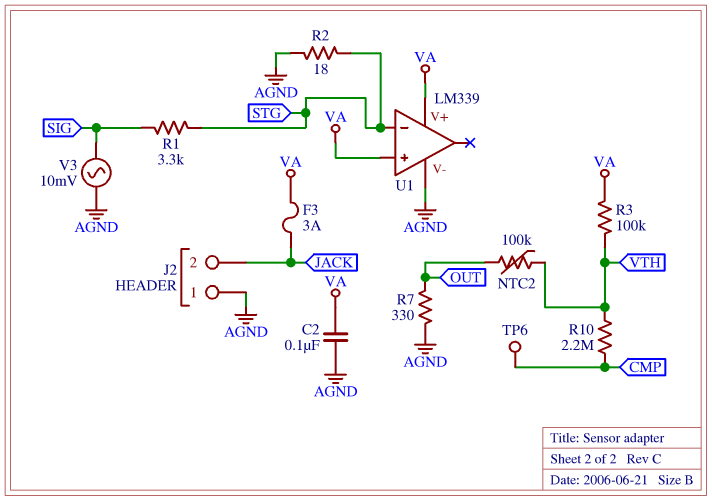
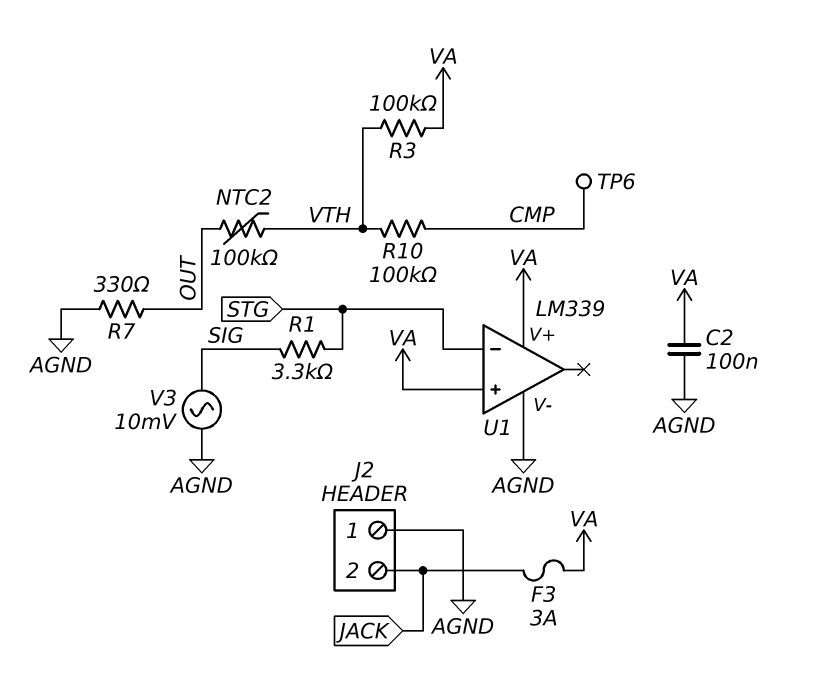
R2: 18 (AGND, STG) -> none
R10: 2.2M (CMP, VTH) -> 100k (CMP, VTH)

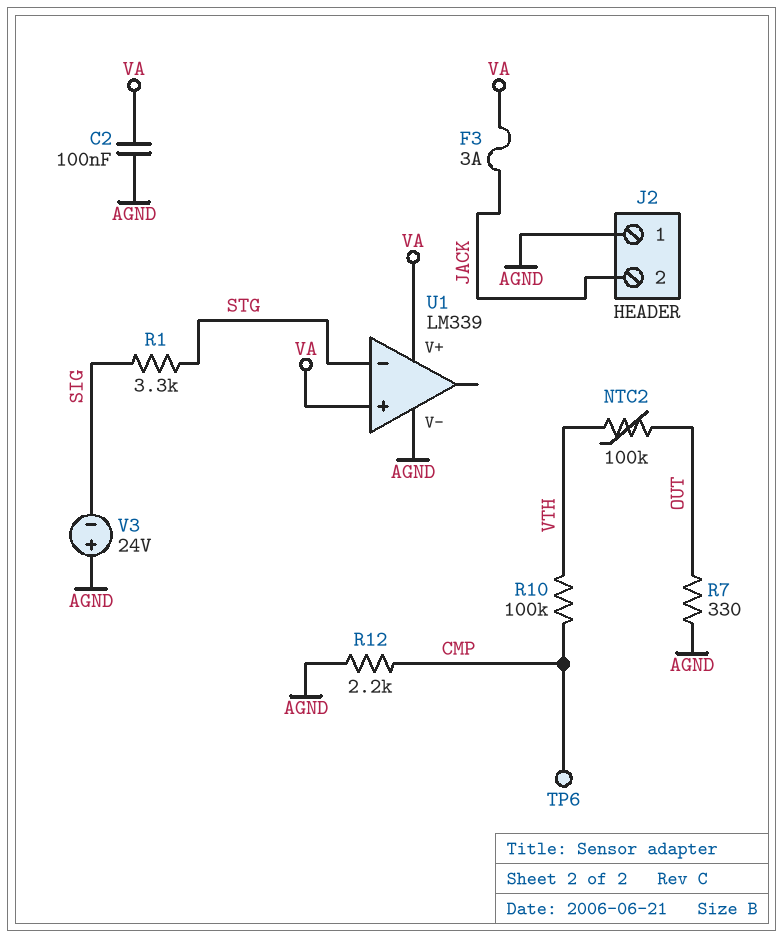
R3: 100k (VA, VTH) -> none
R12: none -> 2.2k (AGND, CMP)
V3: AC 10mV (AGND, SIG) -> 24V (plus AGND, minus SIG)

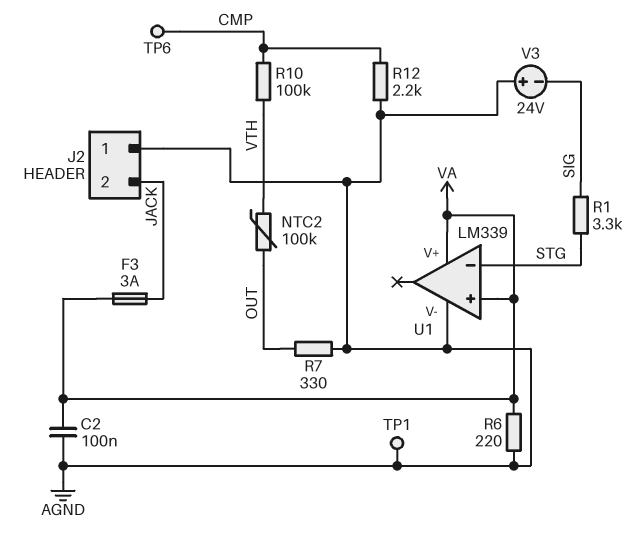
R6: none -> 220 (AGND, VA)
TP1: none -> test point (AGND)

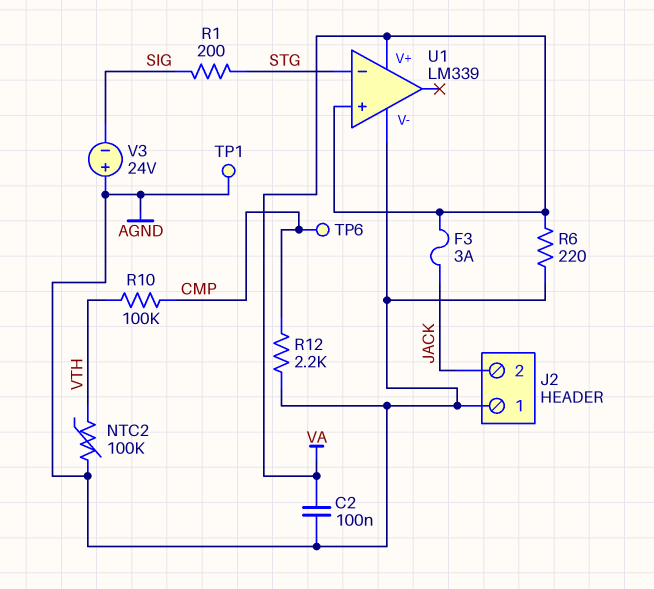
NTC2: 100k (OUT, VTH) -> 100k (AGND, VTH)
R1: 3.3k (SIG, STG) -> 200 (SIG, STG)
R7: 330 (AGND, OUT) -> none

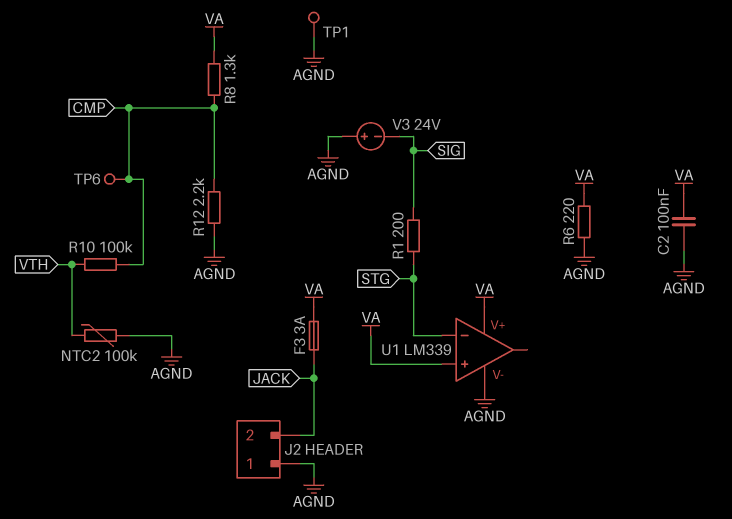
R8: none -> 1.3k (CMP, VA)

